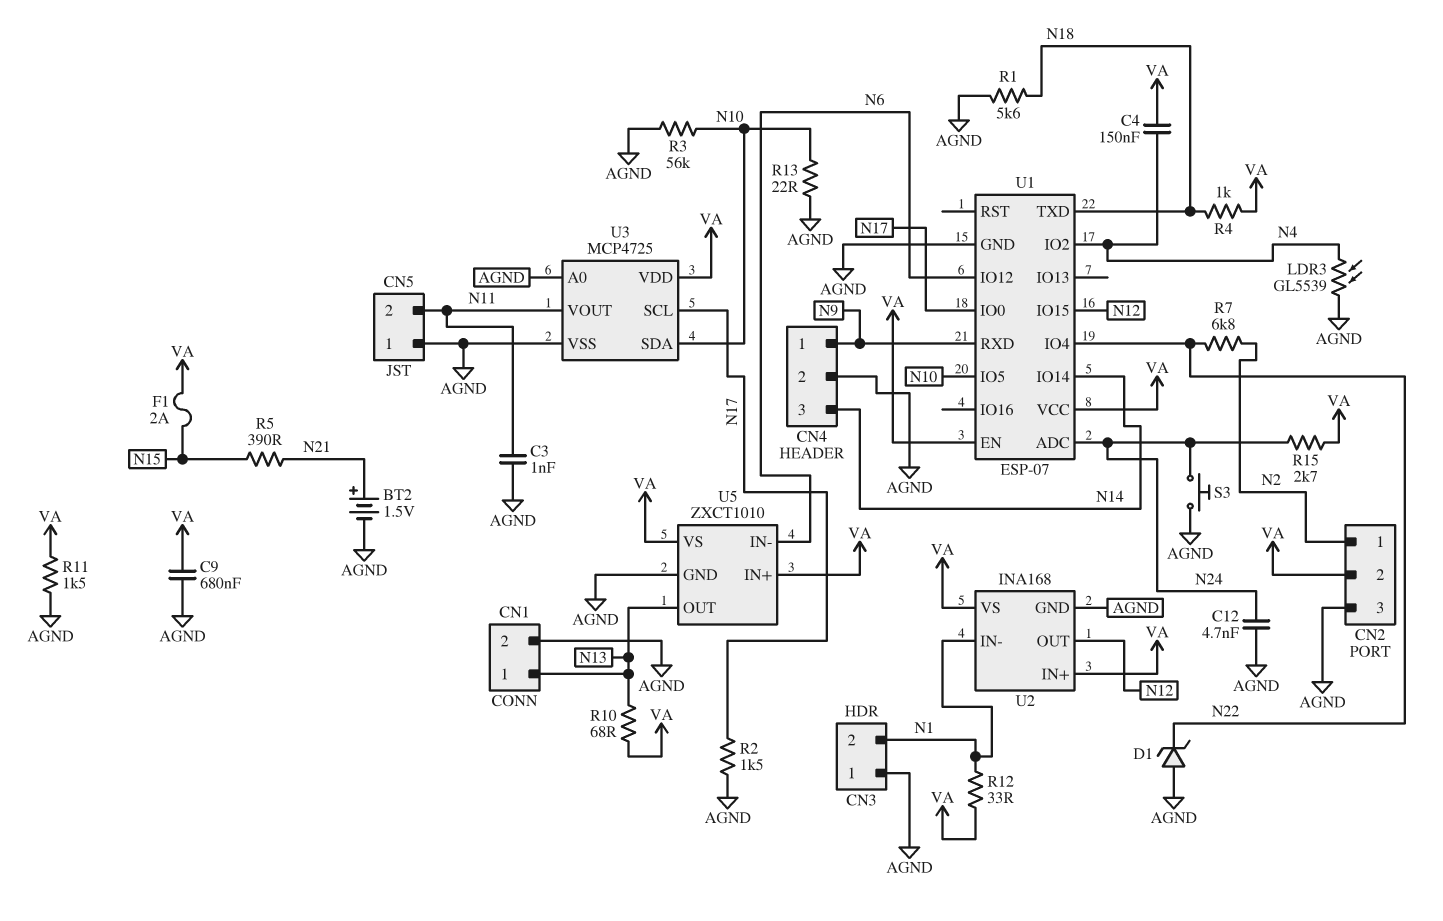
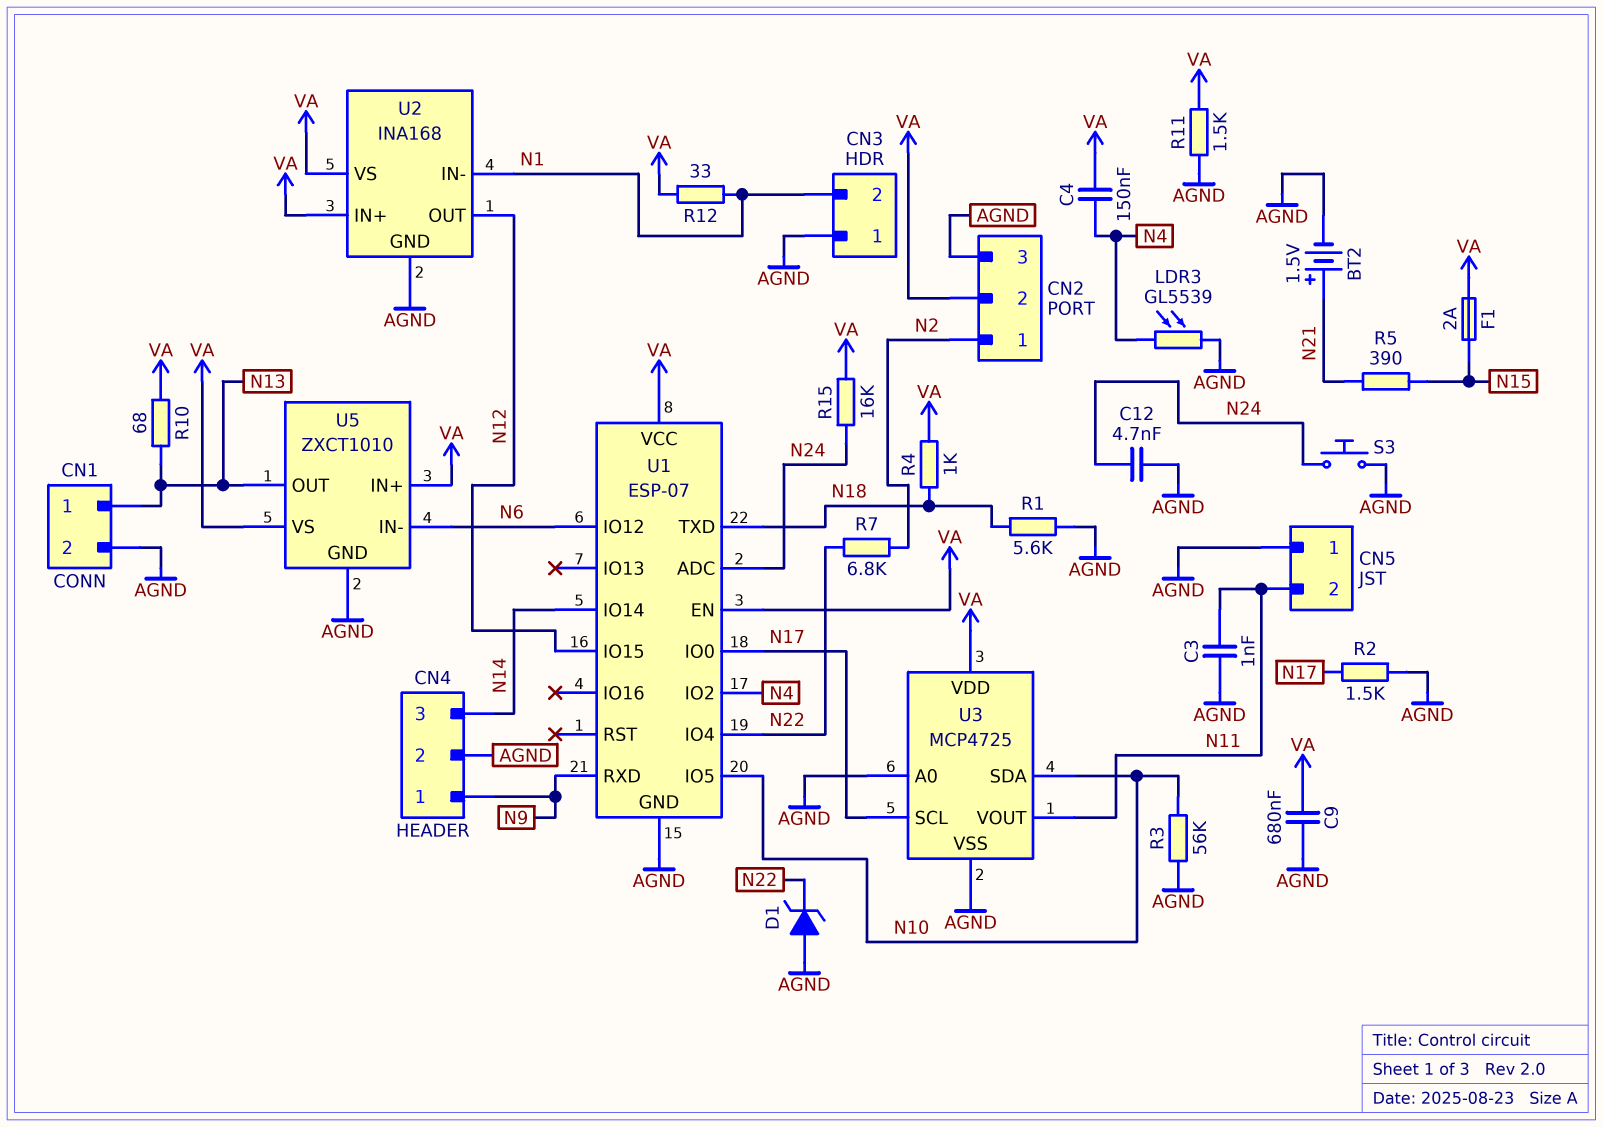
R13: 22 (AGND, N10) -> none
R15: 2.7k (N24, VA) -> 16k (N24, VA)

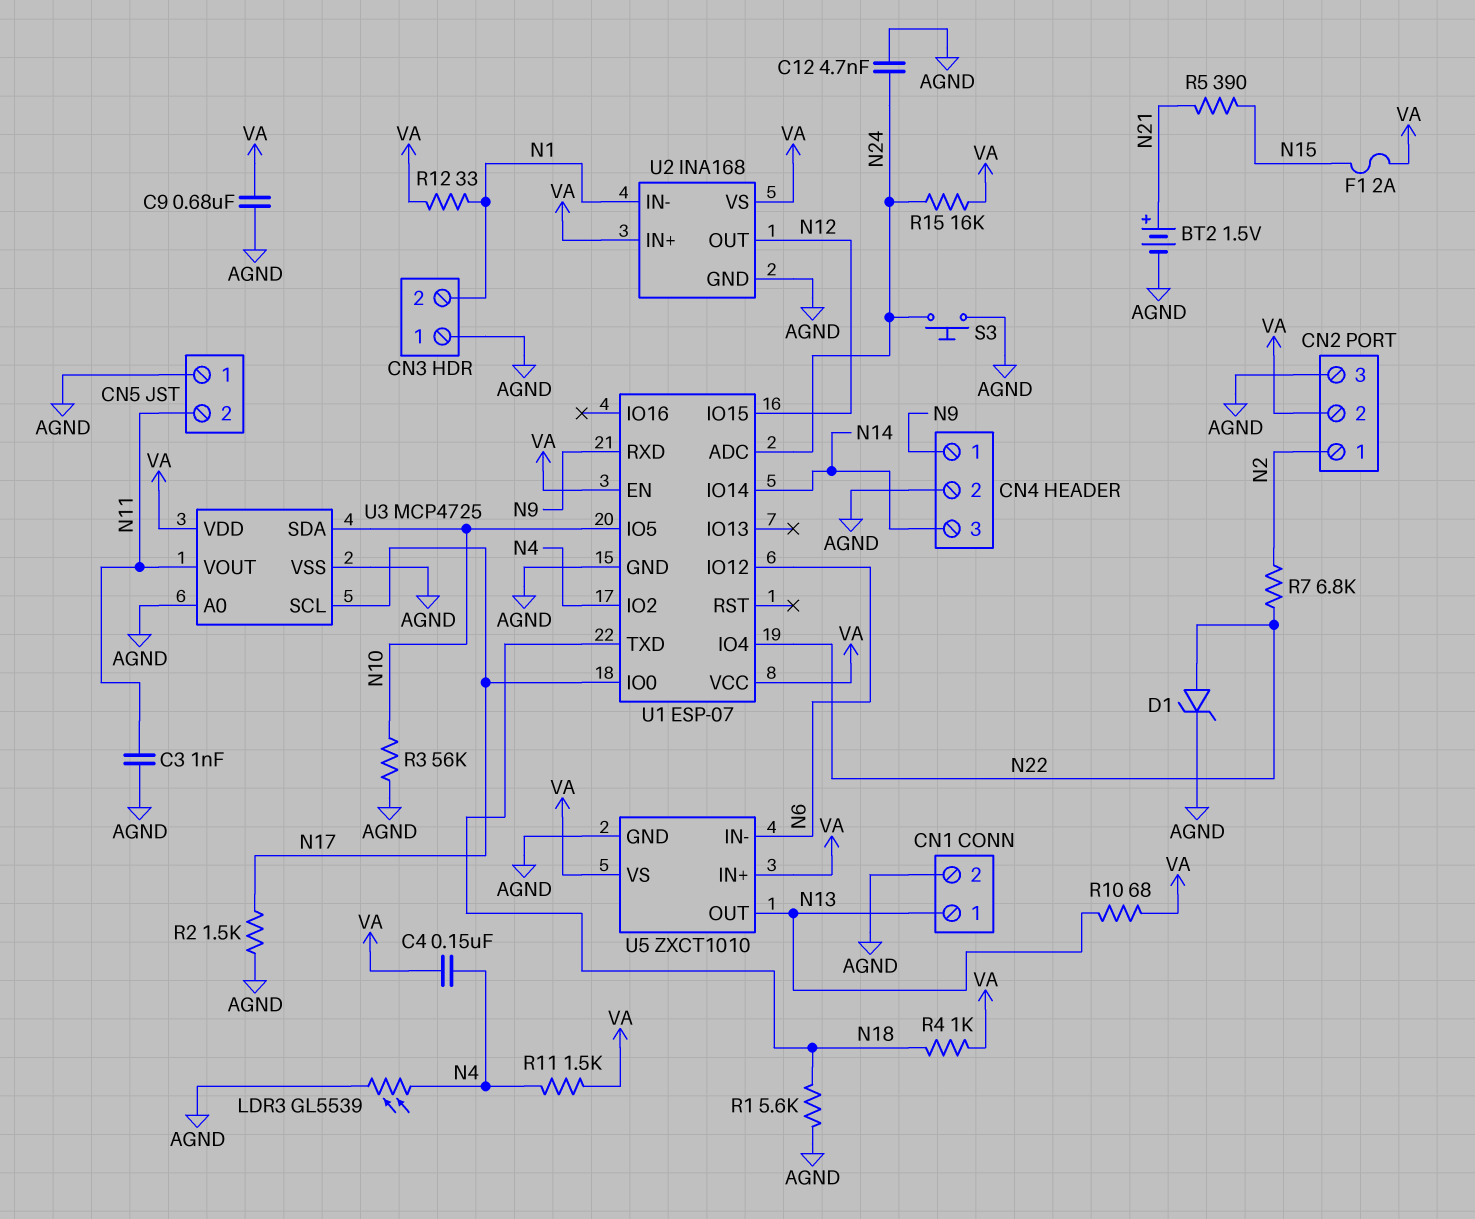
D1: zener (A AGND, K N22) -> zener (A N22, K AGND)
R11: 1.5k (AGND, VA) -> 1.5k (N4, VA)

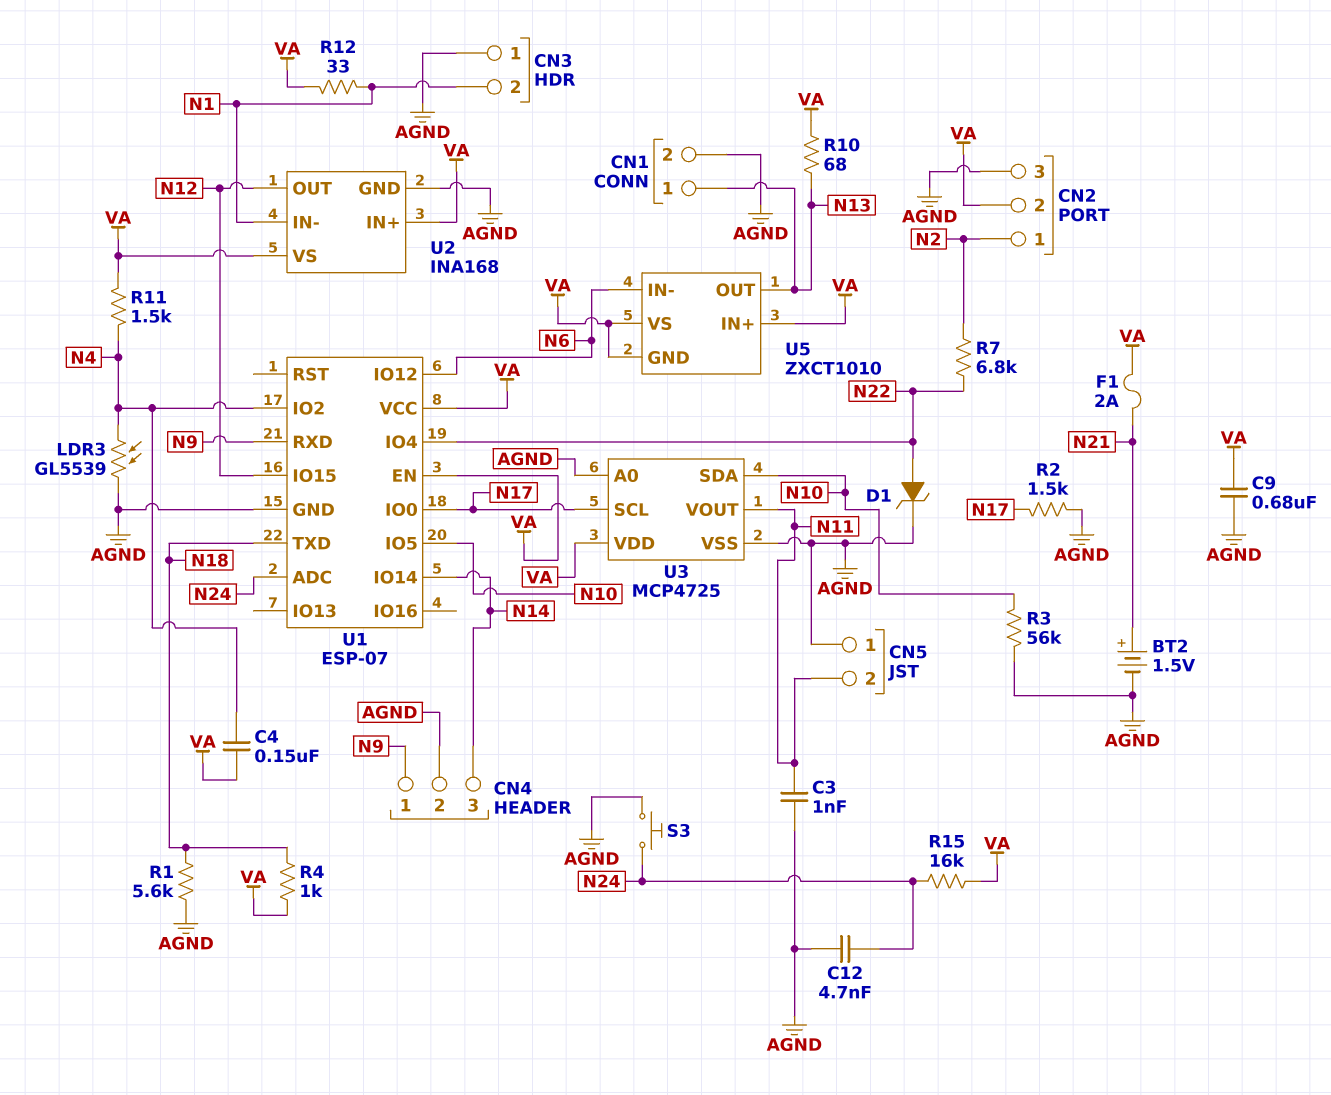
F1: 2A (N15, VA) -> 2A (N21, VA)
R5: 390 (N15, N21) -> none
U5 pin GND: AGND -> VA

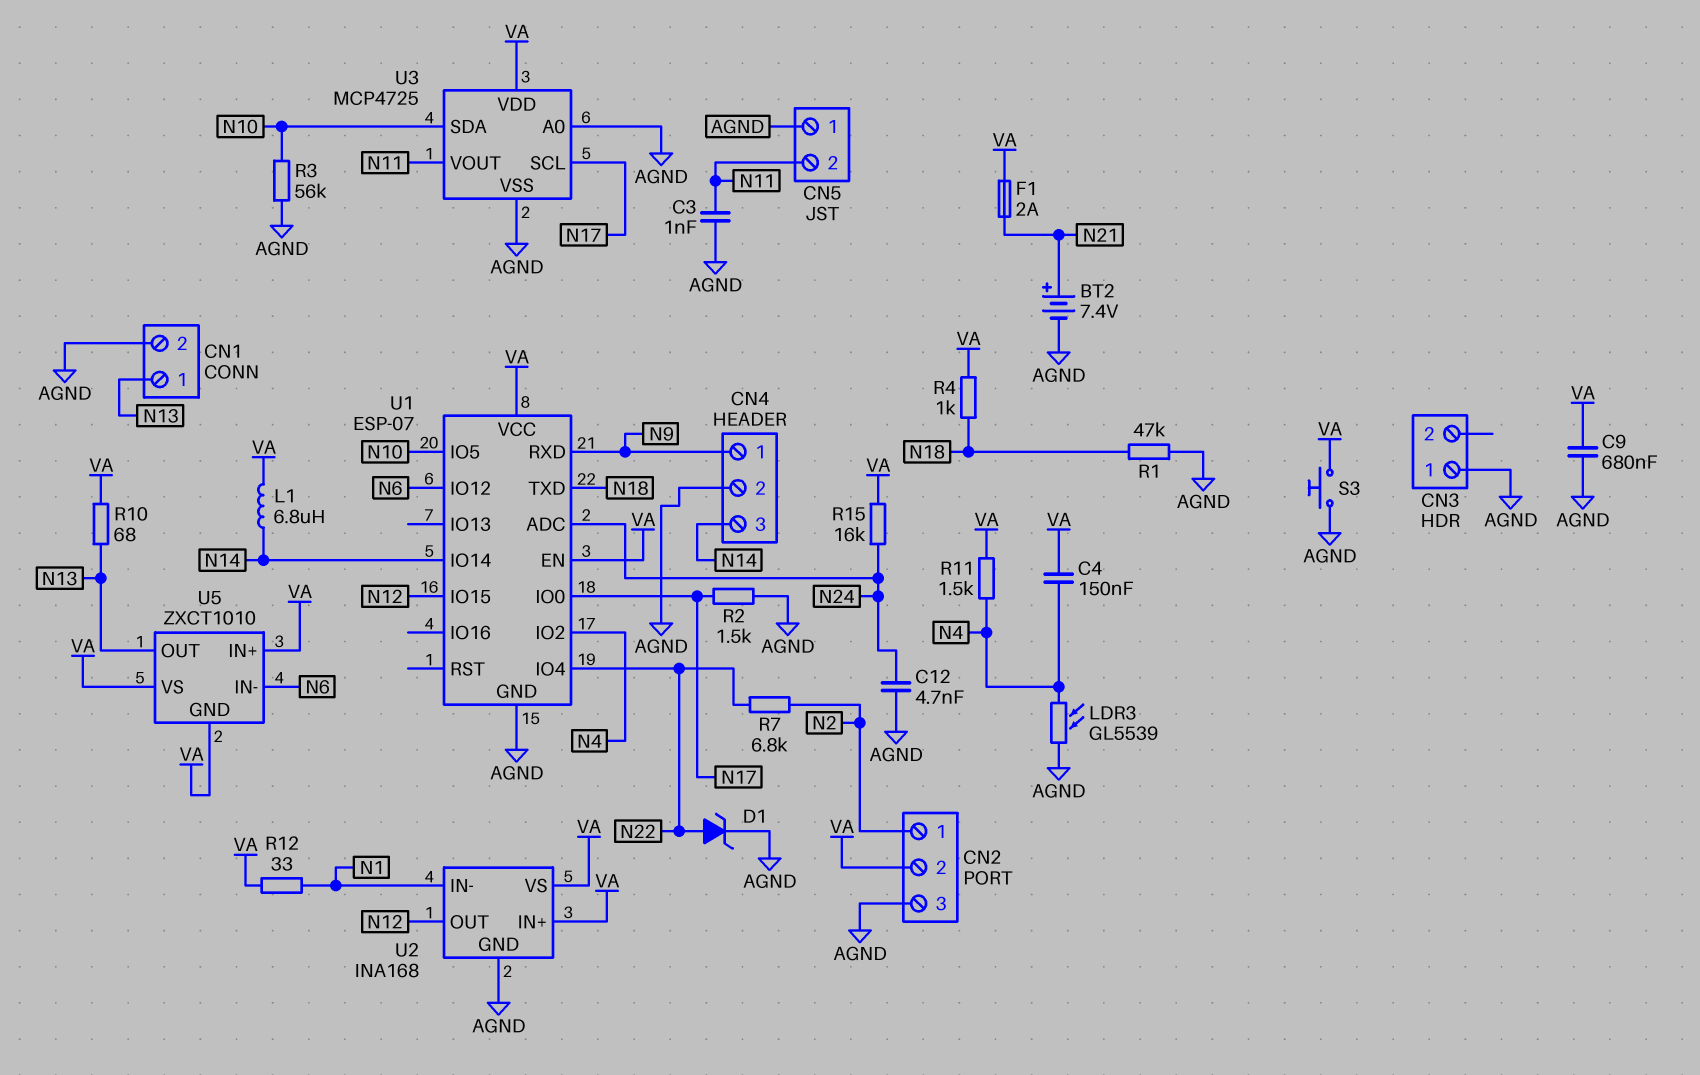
BT2: 1.5V (plus N21, minus AGND) -> 7.4V (plus N21, minus AGND)
CN3 pin 2: N1 -> none
L1: none -> 6.8uH (N14, VA)
R1: 5.6k (AGND, N18) -> 47k (AGND, N18)
S3: button (AGND, N24) -> button (AGND, VA)

